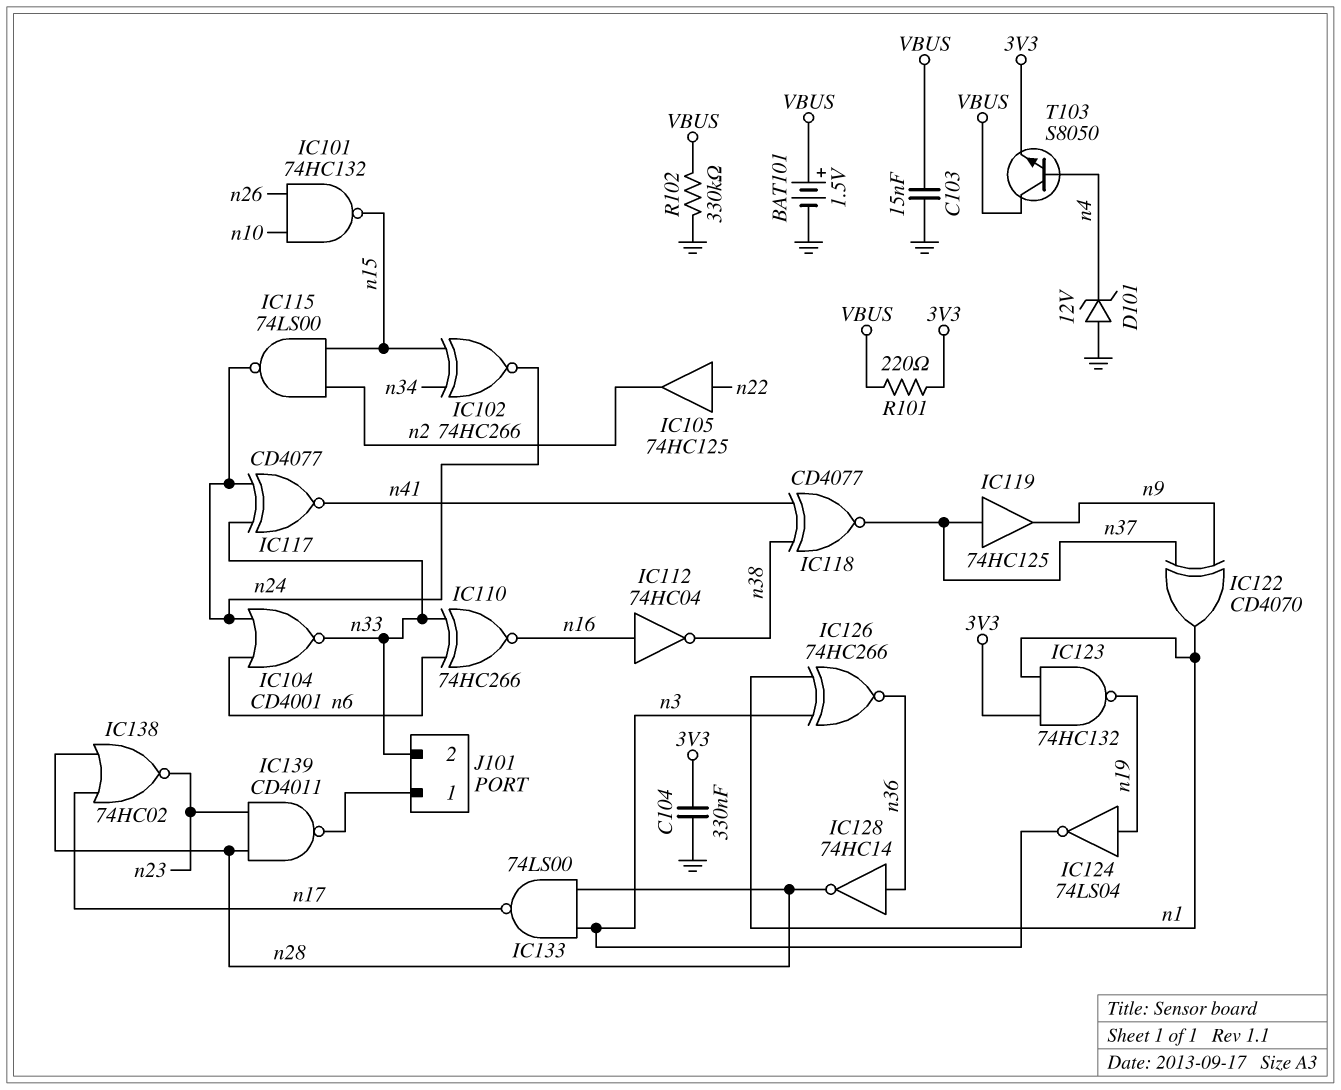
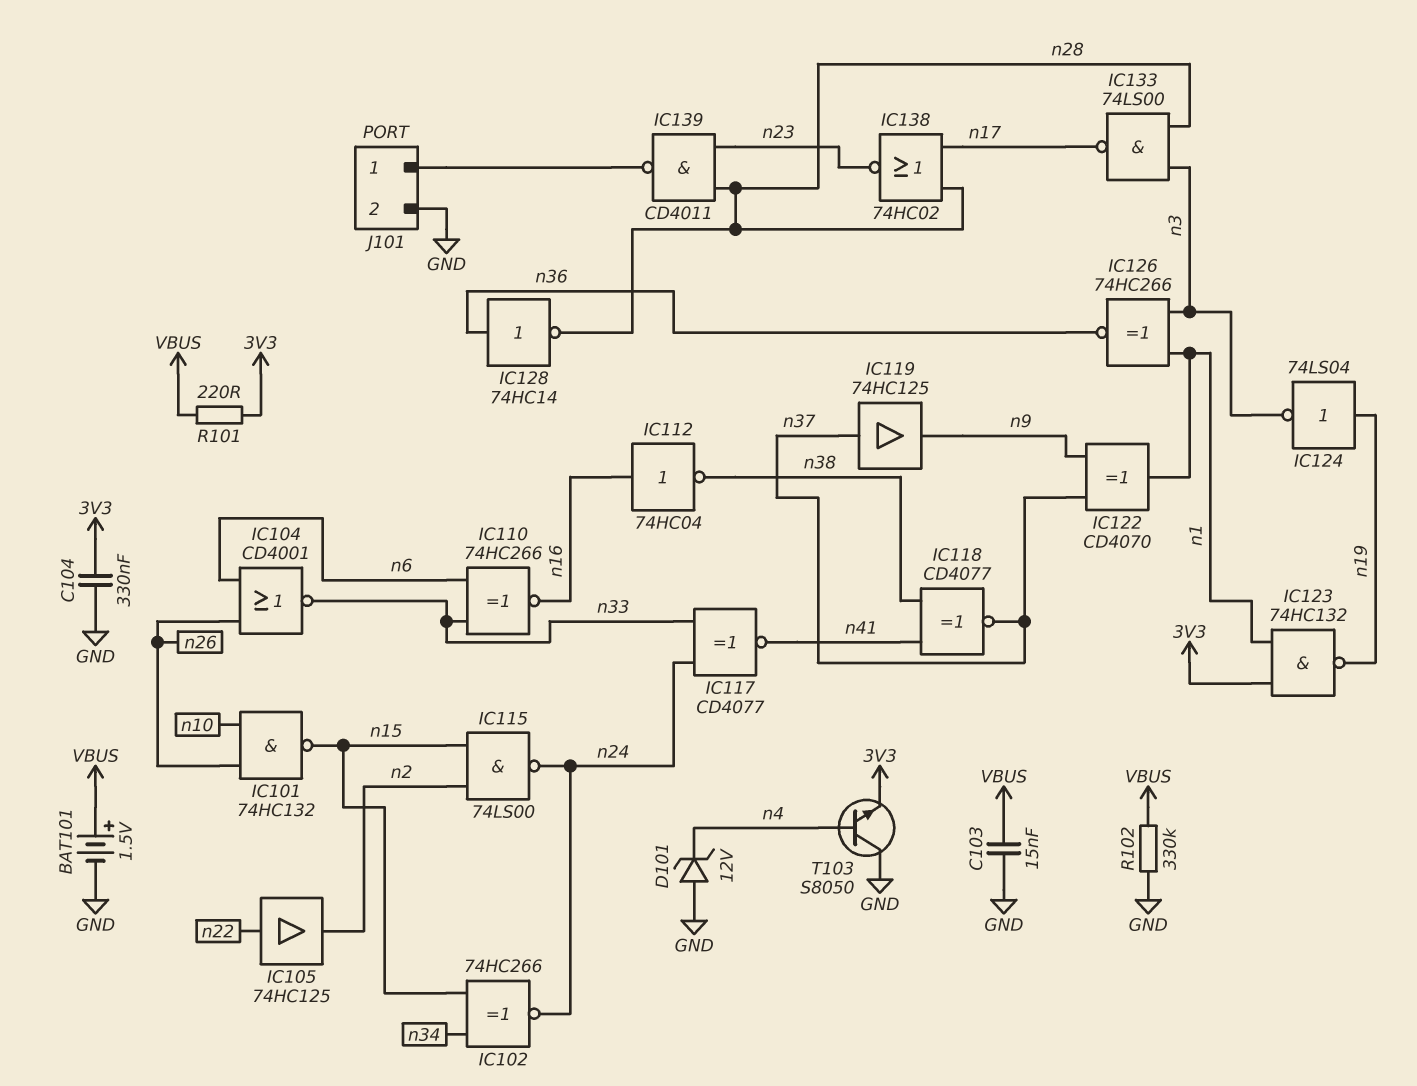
IC104: NOR CD4001 (in n6, in n24, out n33) -> NOR CD4001 (in n6, in n26, out n33)
J101 pin 2: n33 -> GND
T103: NPN S8050 (B n4, C VBUS, E 3V3) -> NPN S8050 (B n4, C GND, E 3V3)

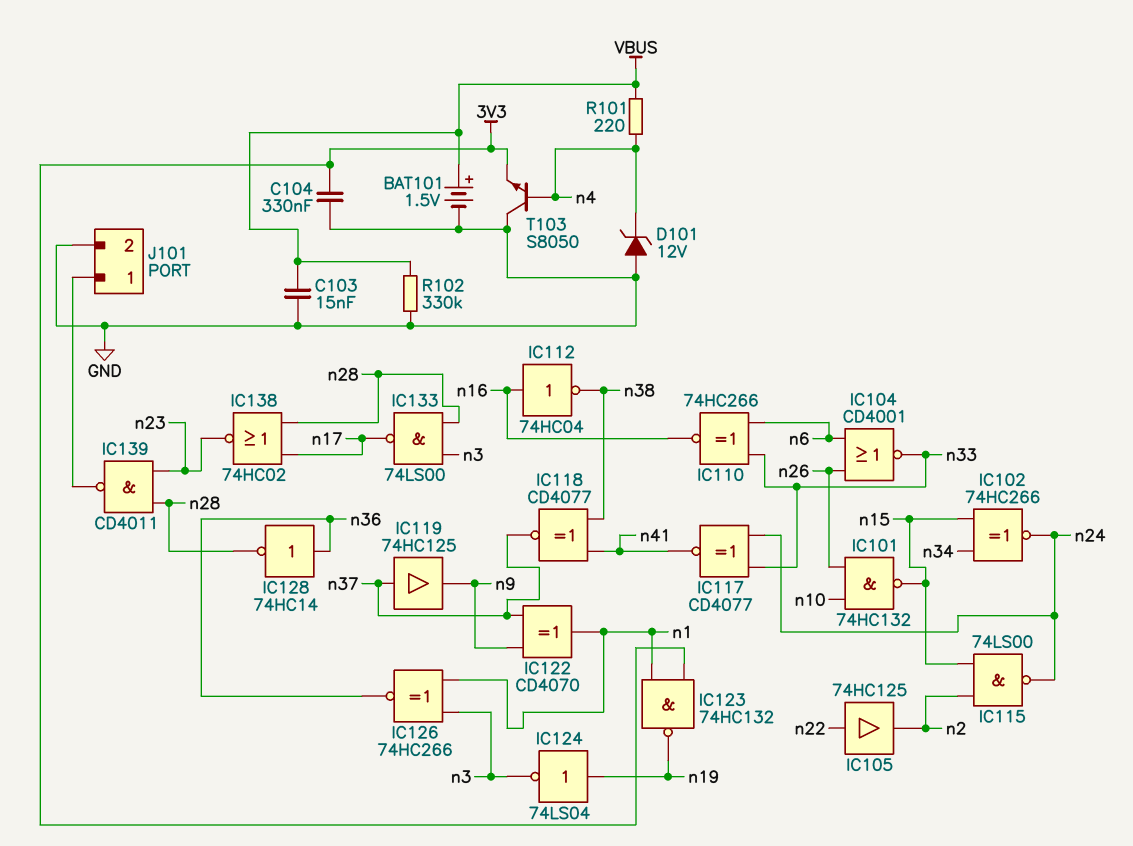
R101: 220 (3V3, VBUS) -> 220 (VBUS, n4)

